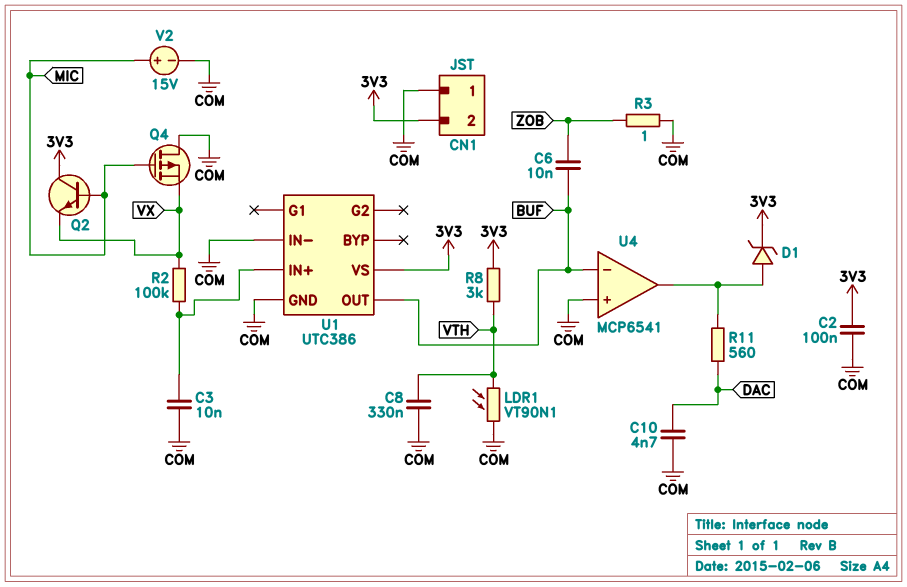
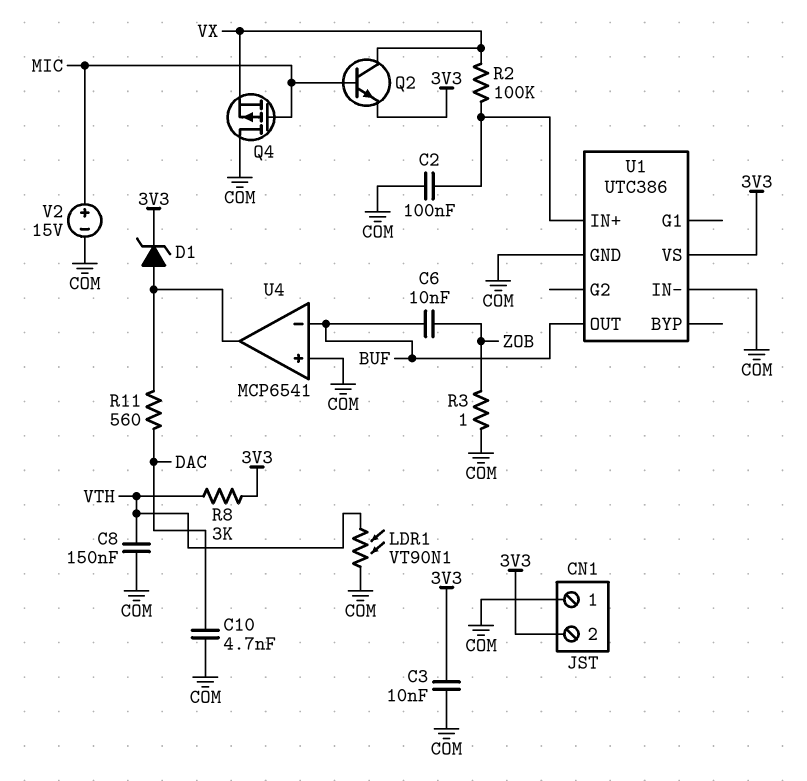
C2: 100nF (3V3, COM) -> 100nF (COM, U1/IN+)
C3: 10nF (COM, U1/IN+) -> 10nF (3V3, COM)
C8: 330nF (COM, VTH) -> 150nF (COM, VTH)
Q2: NPN (B MIC, C 3V3, E VX) -> NPN (B MIC, C VX, E 3V3)

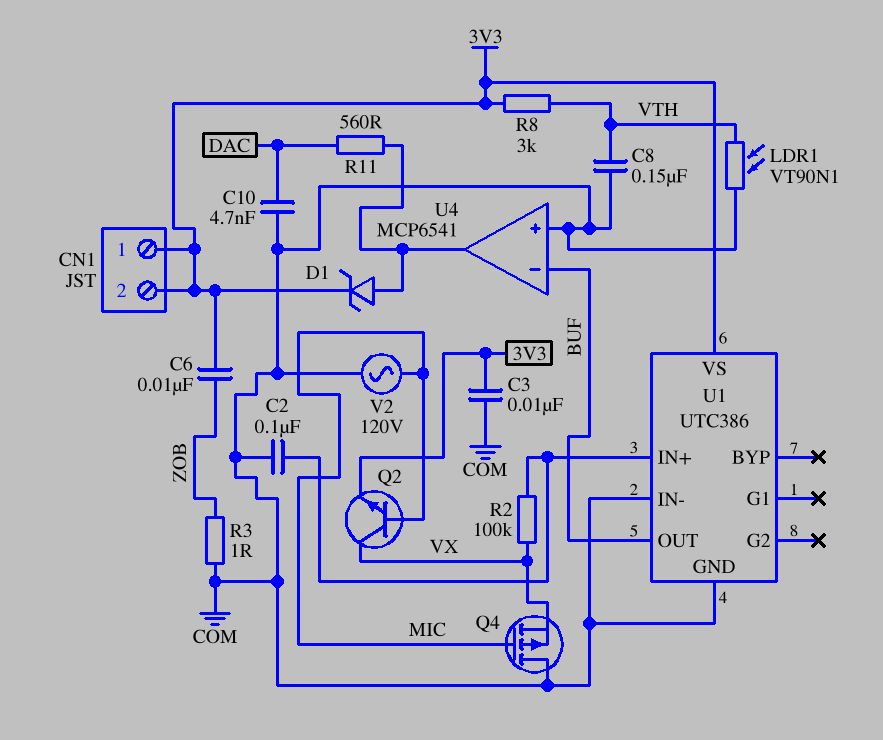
C6: 10nF (BUF, ZOB) -> 10nF (3V3, ZOB)
CN1 pin 1: COM -> 3V3
V2: 15V (plus MIC, minus COM) -> AC 120V (COM, MIC)

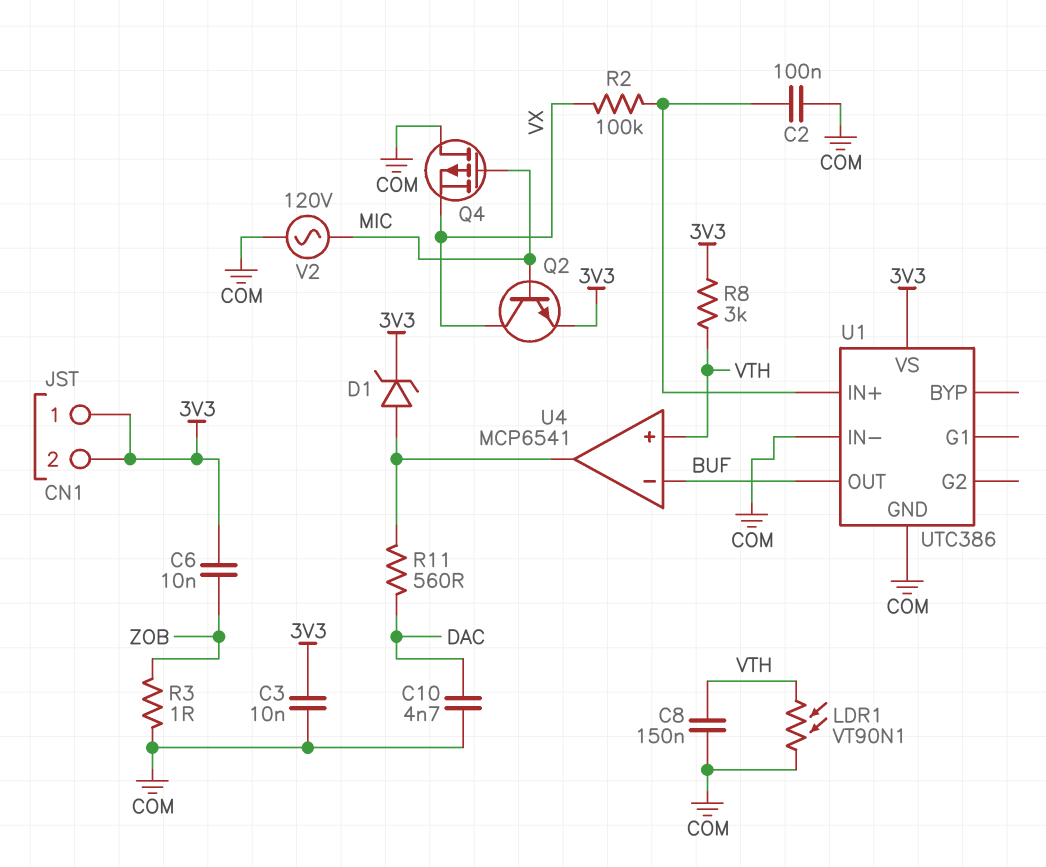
U4 pin in+: COM -> VTH

